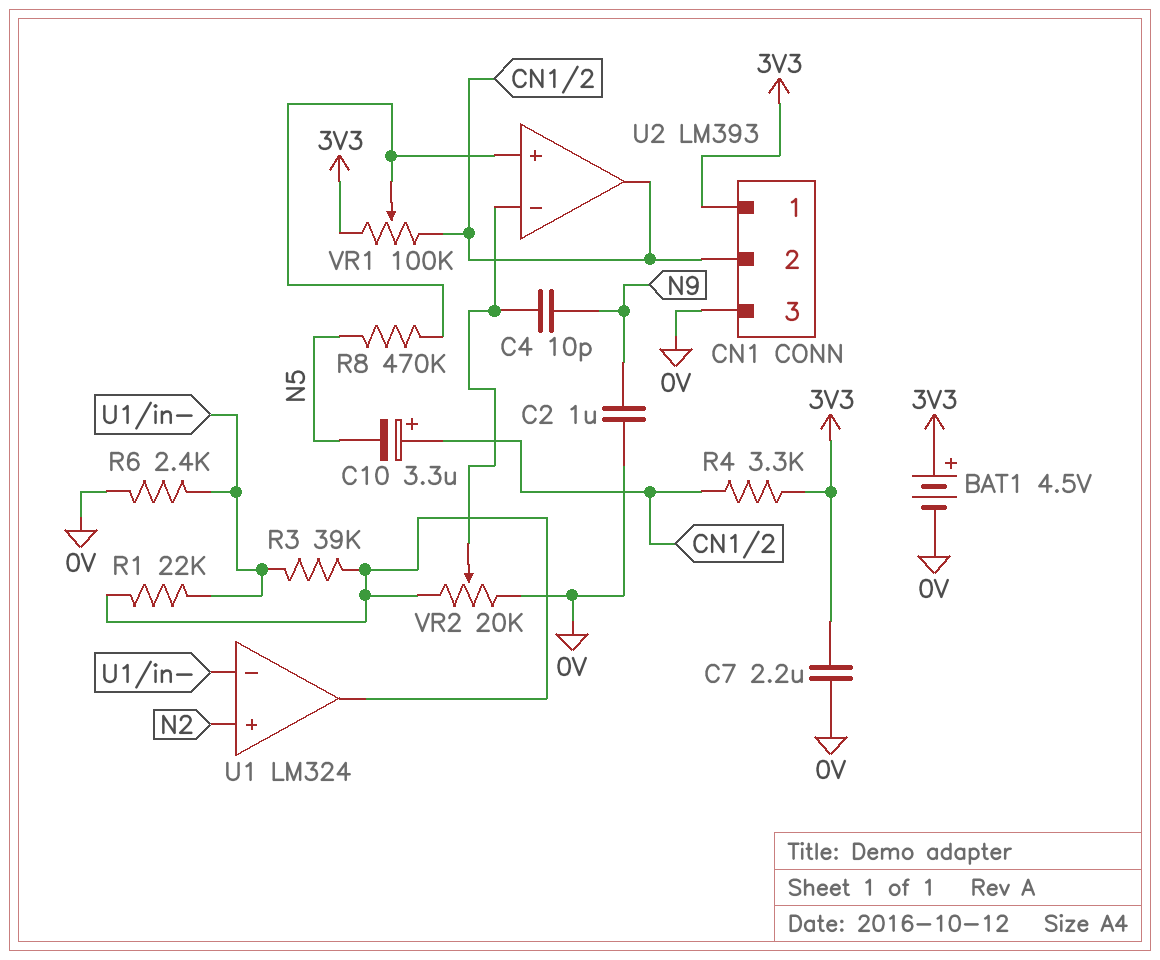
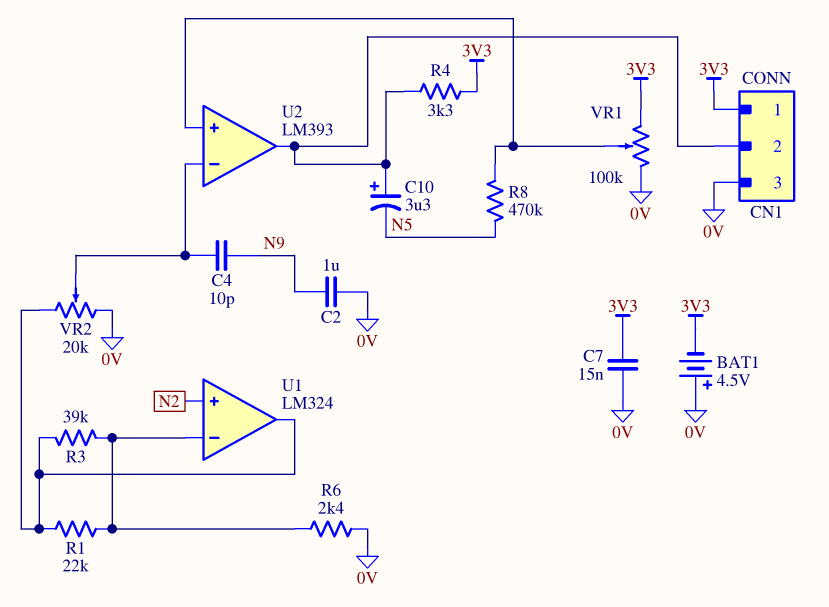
BAT1: 4.5V (plus 3V3, minus 0V) -> 4.5V (plus 0V, minus 3V3)
C7: 2.2uF (0V, 3V3) -> 15nF (0V, 3V3)
VR1: 100k (3V3, CN1/2, wiper U2/in+) -> 100k (0V, 3V3, wiper U2/in+)

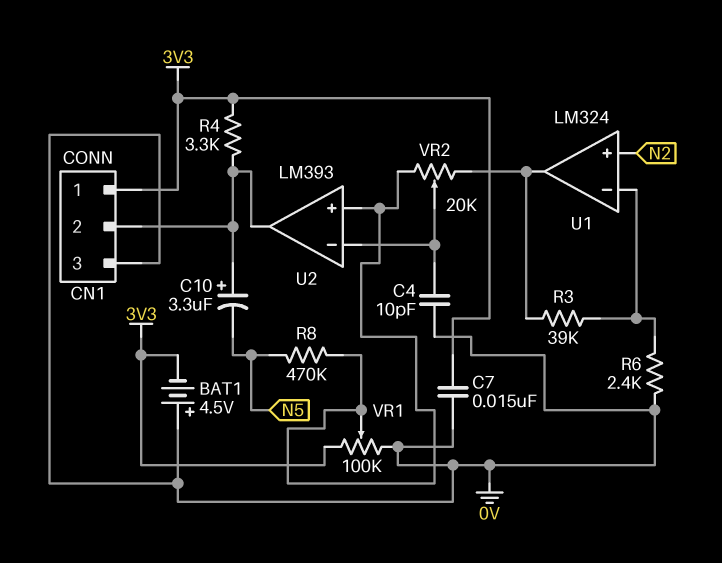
C2: 1uF (0V, N9) -> none
C4: 10pF (N9, U2/in-) -> 10pF (0V, U2/in-)
R1: 22k (U1/in-, U1/out) -> none
VR2: 20k (0V, U1/out, wiper U2/in-) -> 20k (U1/out, U2/in+, wiper U2/in-)

